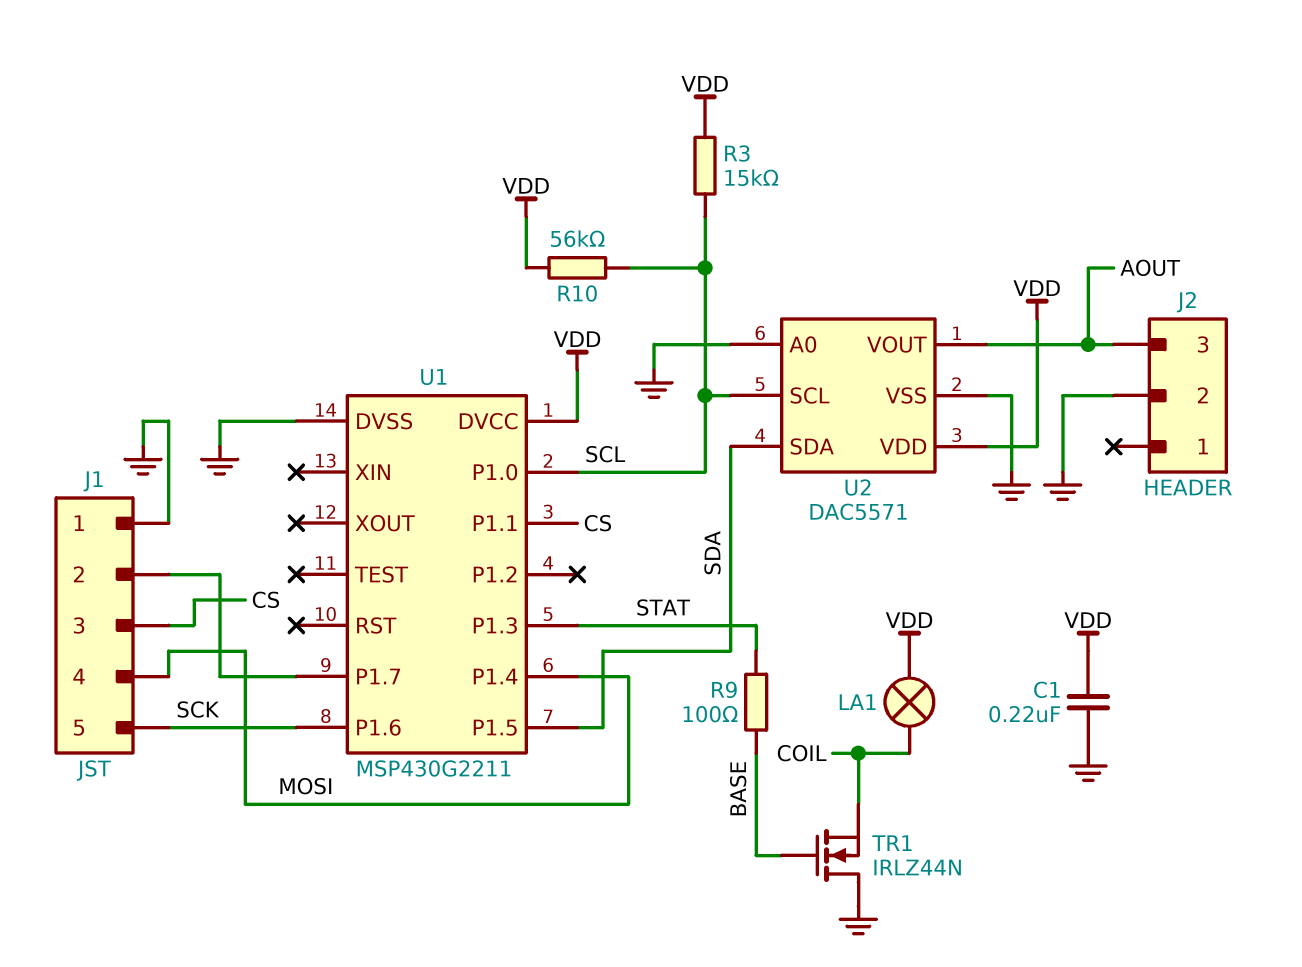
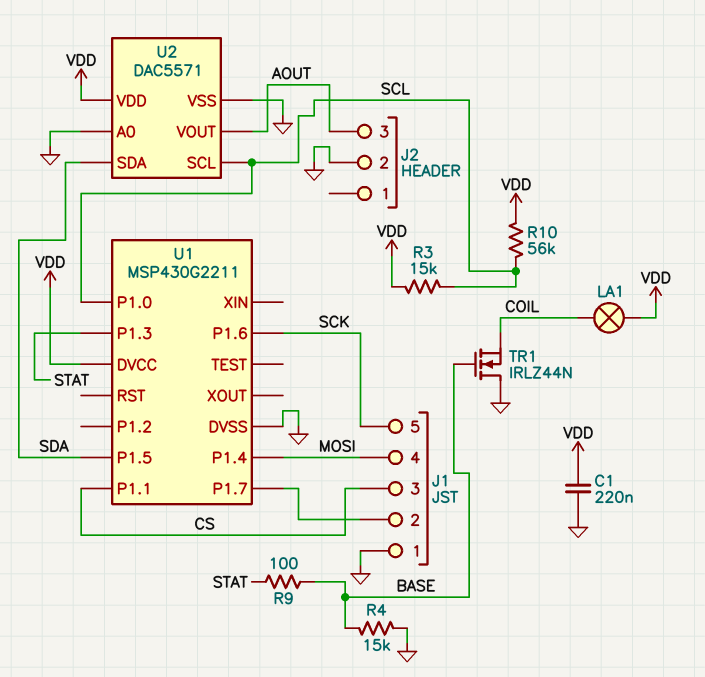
R4: none -> 15k (BASE, GND)

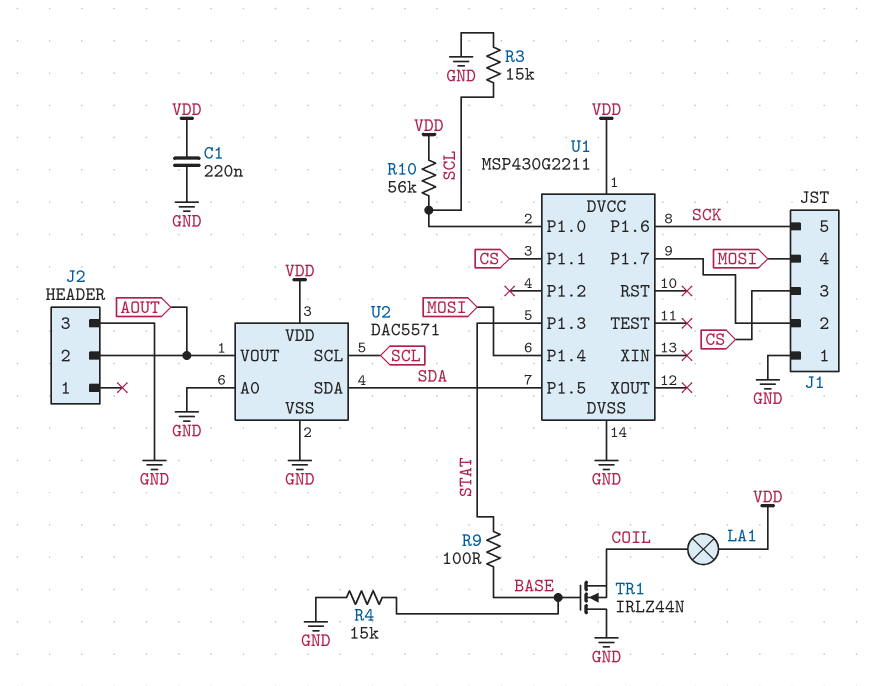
J2 pin 2: GND -> AOUT
J2 pin 3: AOUT -> GND
R3: 15k (SCL, VDD) -> 15k (GND, SCL)

